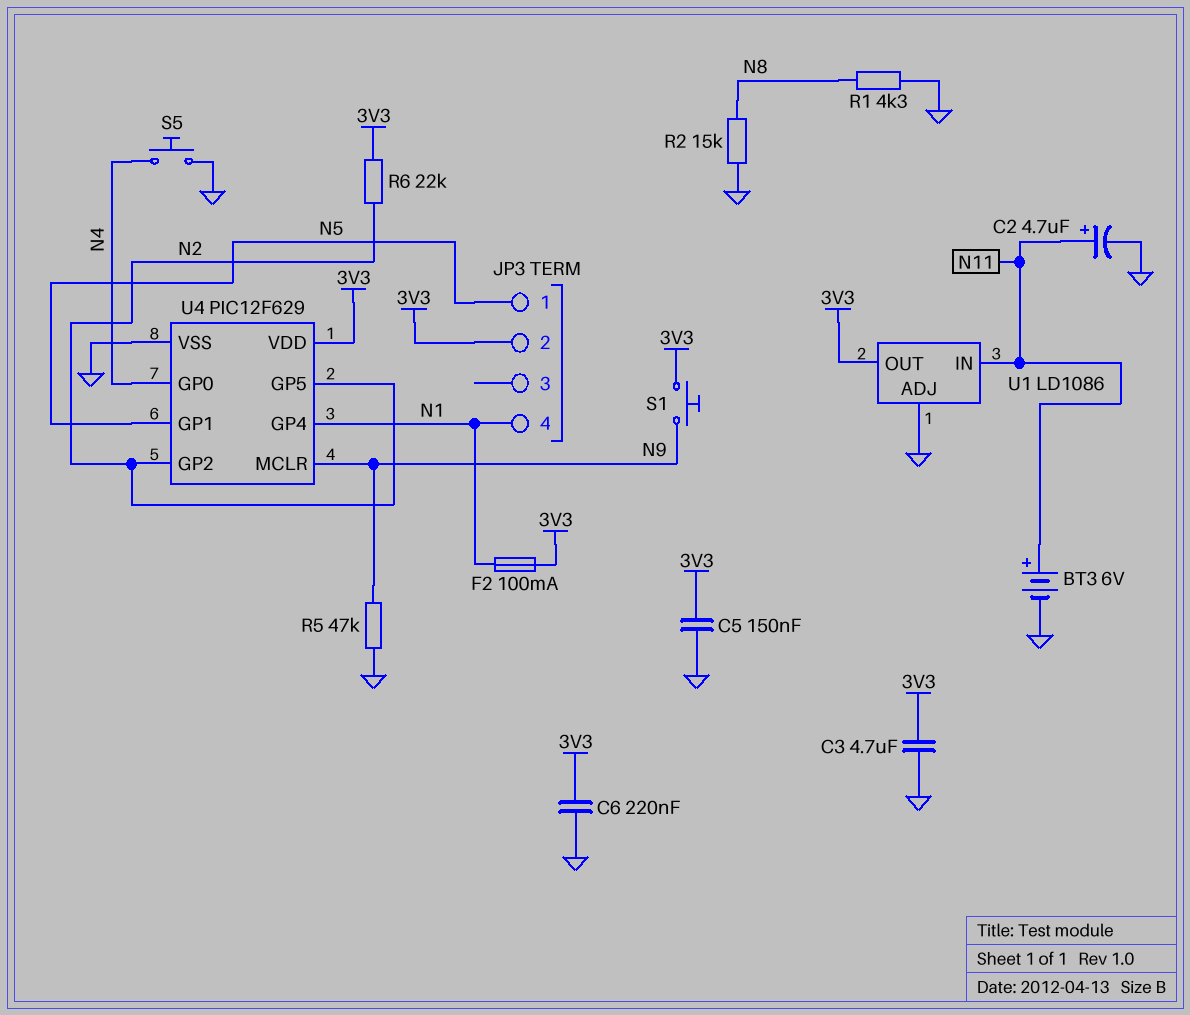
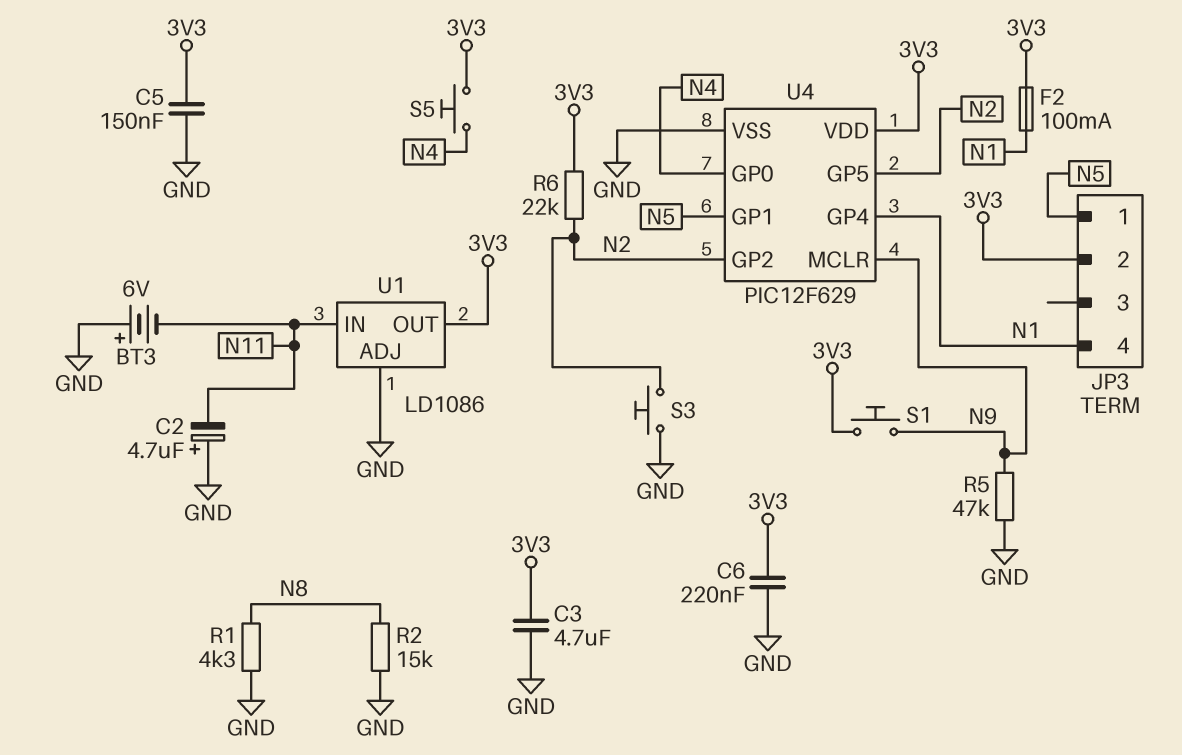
BT3: 6V (plus N11, minus GND) -> 6V (plus GND, minus N11)
C2: 4.7uF (plus N11, minus GND) -> 4.7uF (plus GND, minus N11)
S3: none -> button (GND, N2)
S5: button (GND, N4) -> button (3V3, N4)

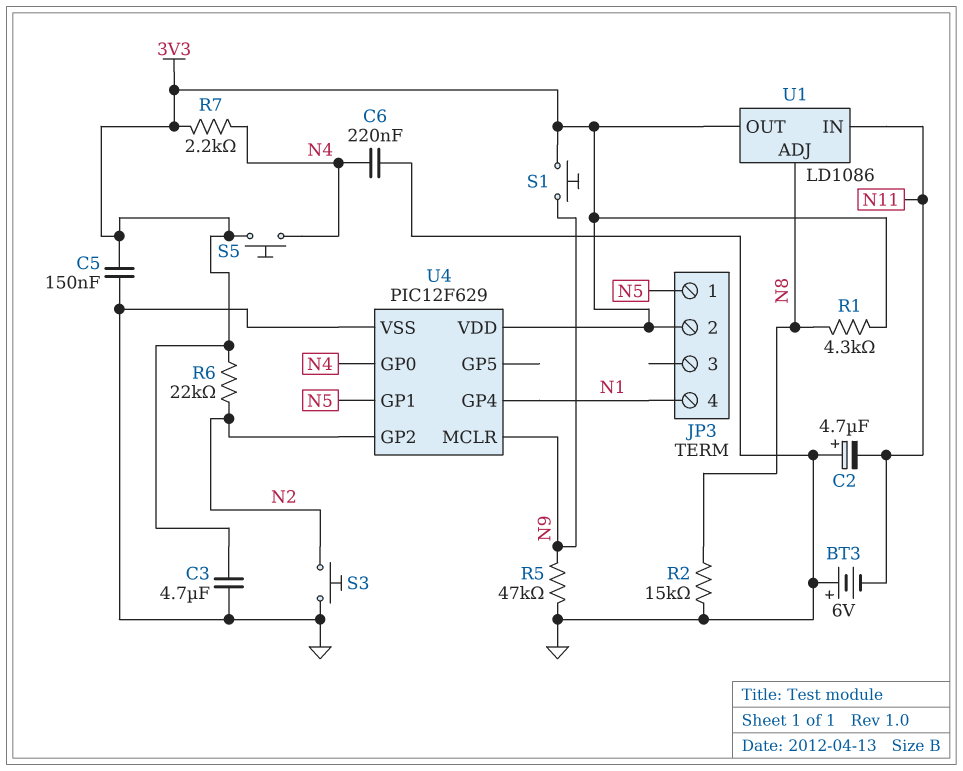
C6: 220nF (3V3, GND) -> 220nF (GND, N4)
F2: 100mA (3V3, N1) -> none
R1: 4.3k (GND, N8) -> 4.3k (3V3, N8)
R7: none -> 2.2k (3V3, N4)
U1 pin ADJ: GND -> N8
U4 pin GP5: N2 -> none

